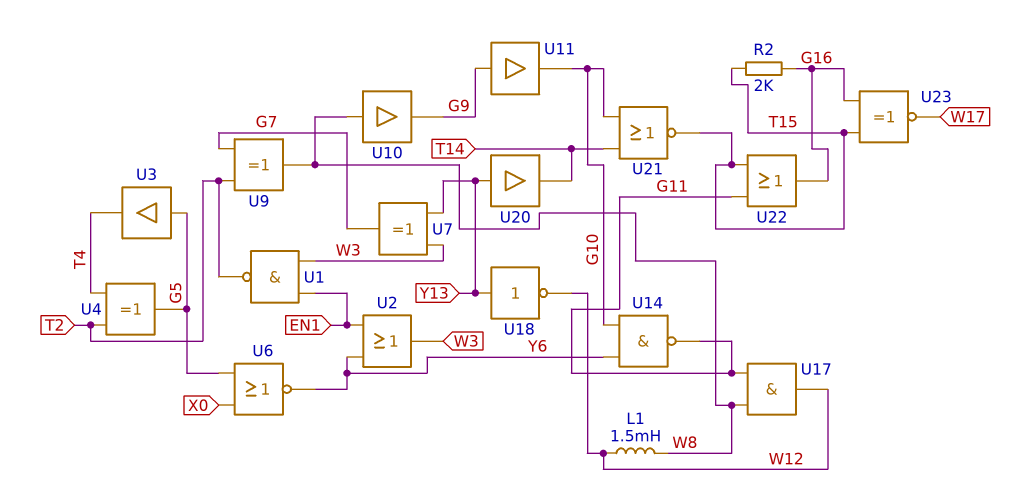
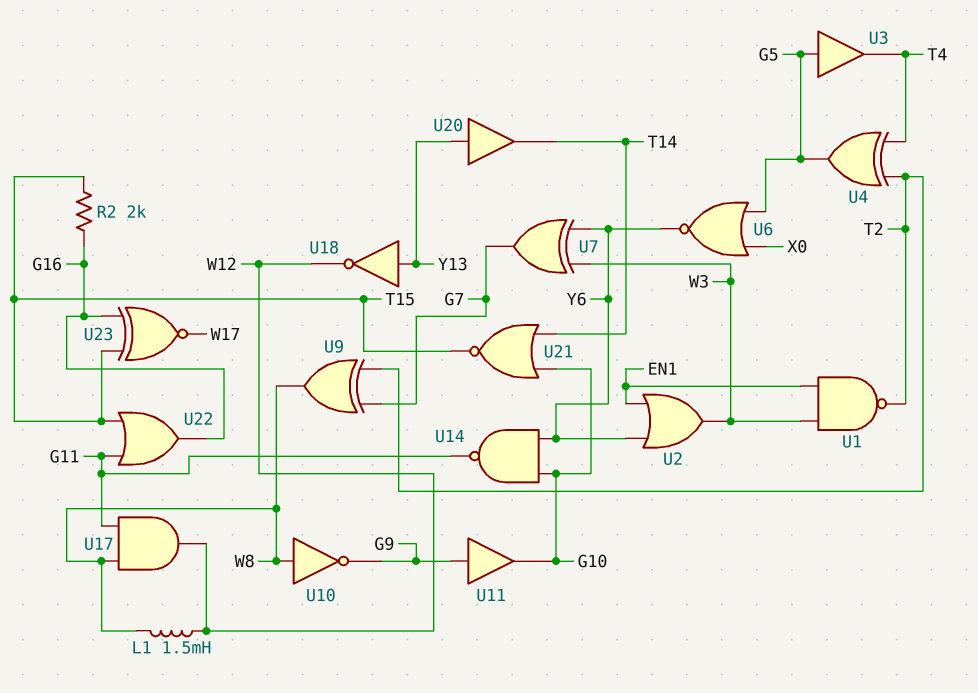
U7: XOR (in W3, in Y13, out G7) -> XOR (in W3, in Y6, out G7)
U10: buffer (in W8, out G9) -> NOT (in W8, out G9)

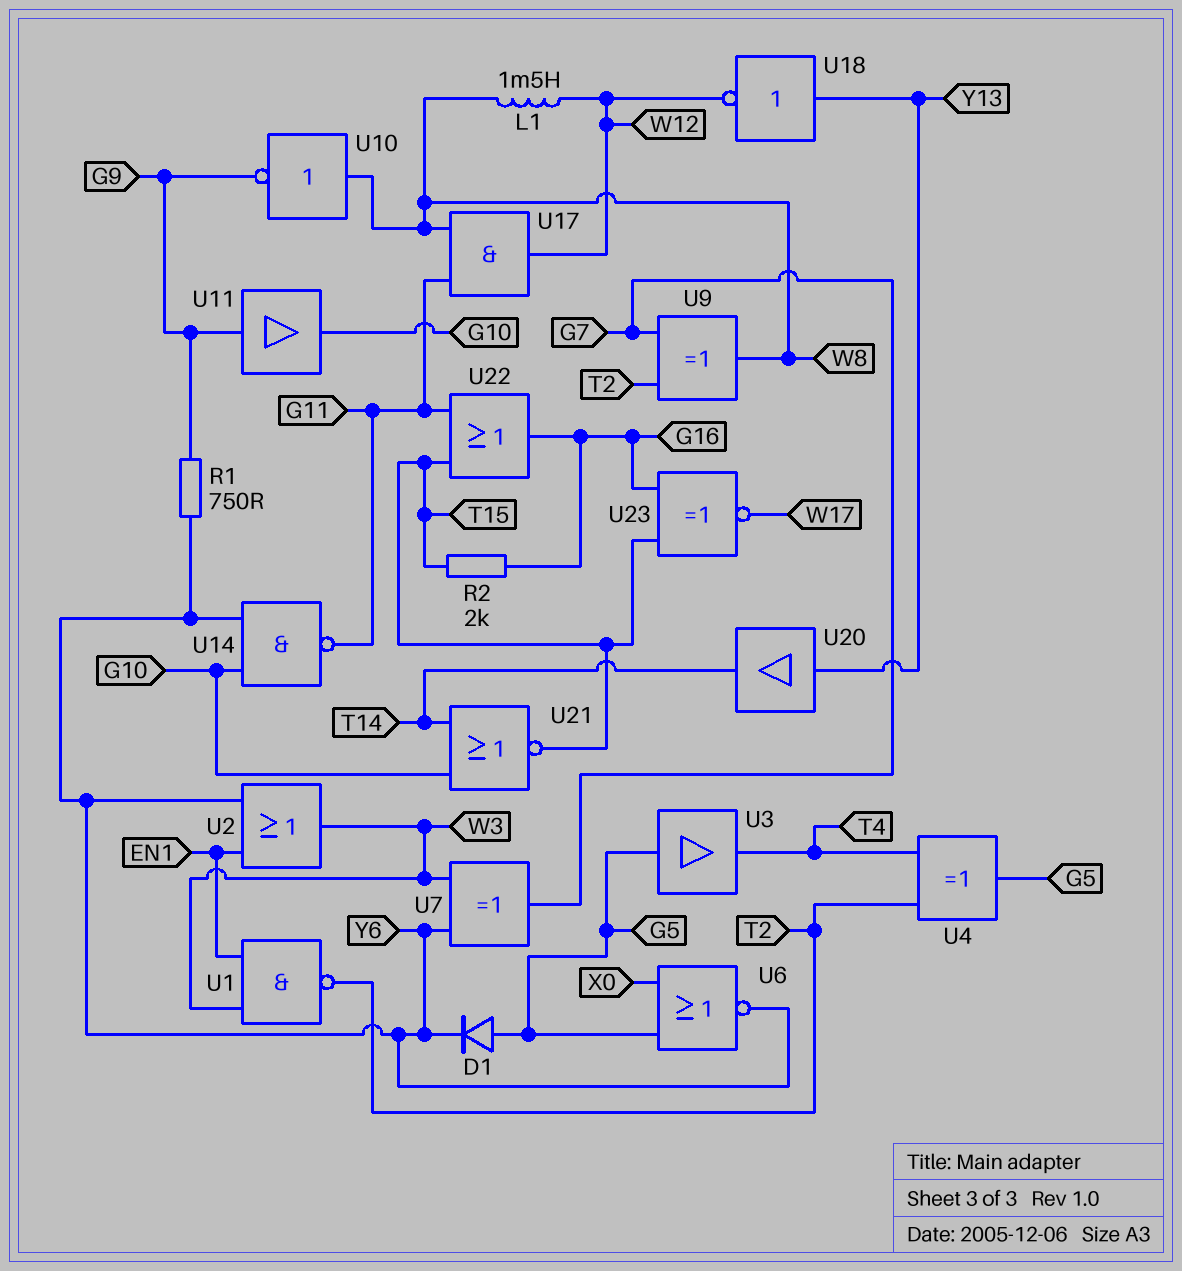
D1: none -> diode (A G5, K Y6)
R1: none -> 750 (G9, Y6)

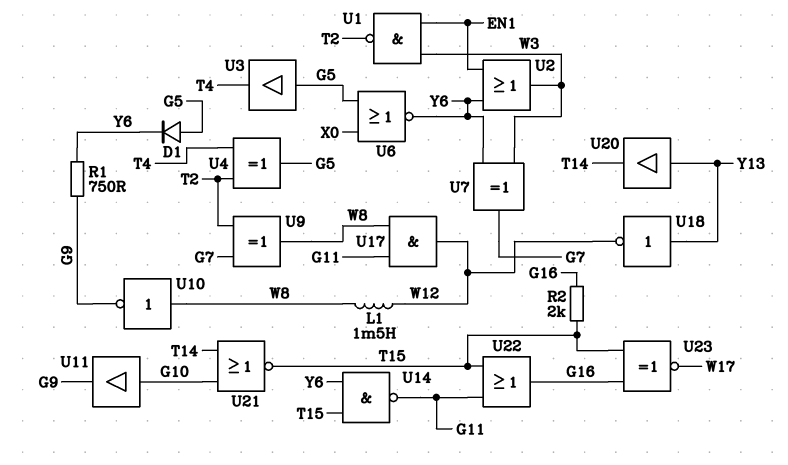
U11: buffer (in G9, out G10) -> buffer (in G10, out G9)
U14: NAND (in G10, in Y6, out G11) -> NAND (in T15, in Y6, out G11)

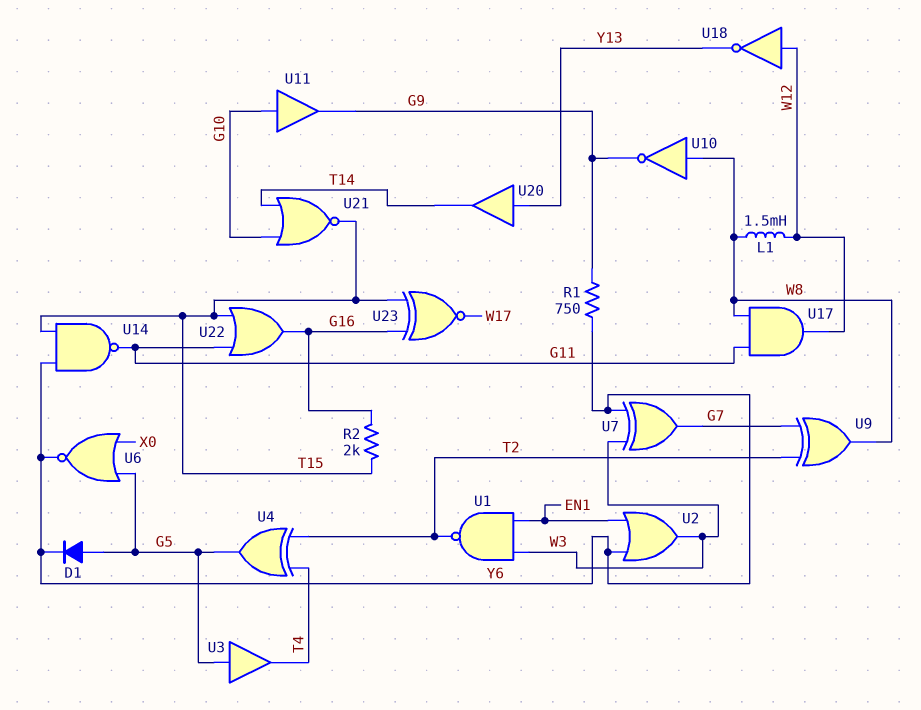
U18: NOT (in Y13, out W12) -> NOT (in W12, out Y13)

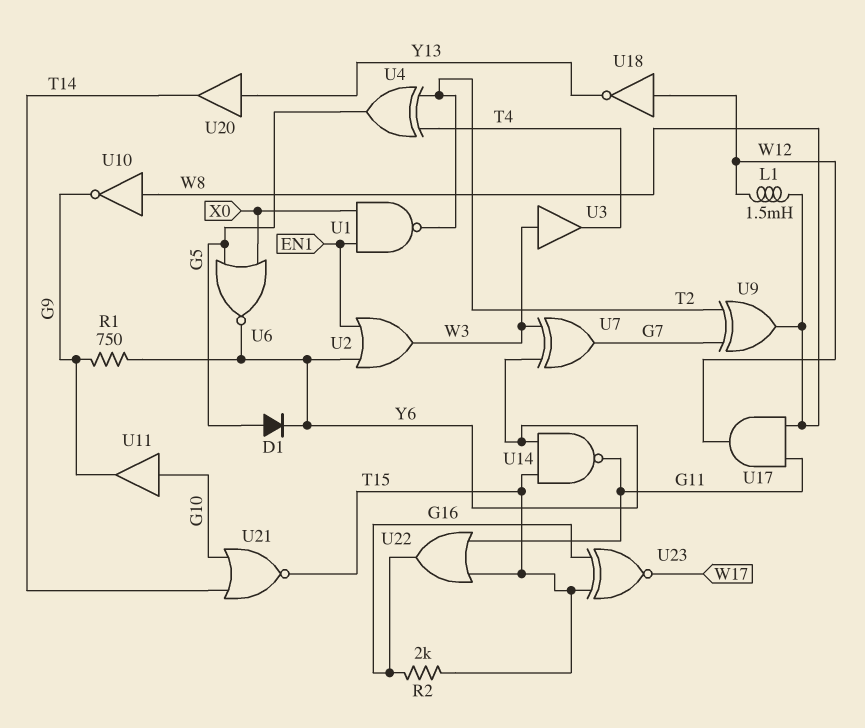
U1: NAND (in EN1, in W3, out T2) -> NAND (in EN1, in X0, out T2)
U3: buffer (in G5, out T4) -> buffer (in W3, out T4)

